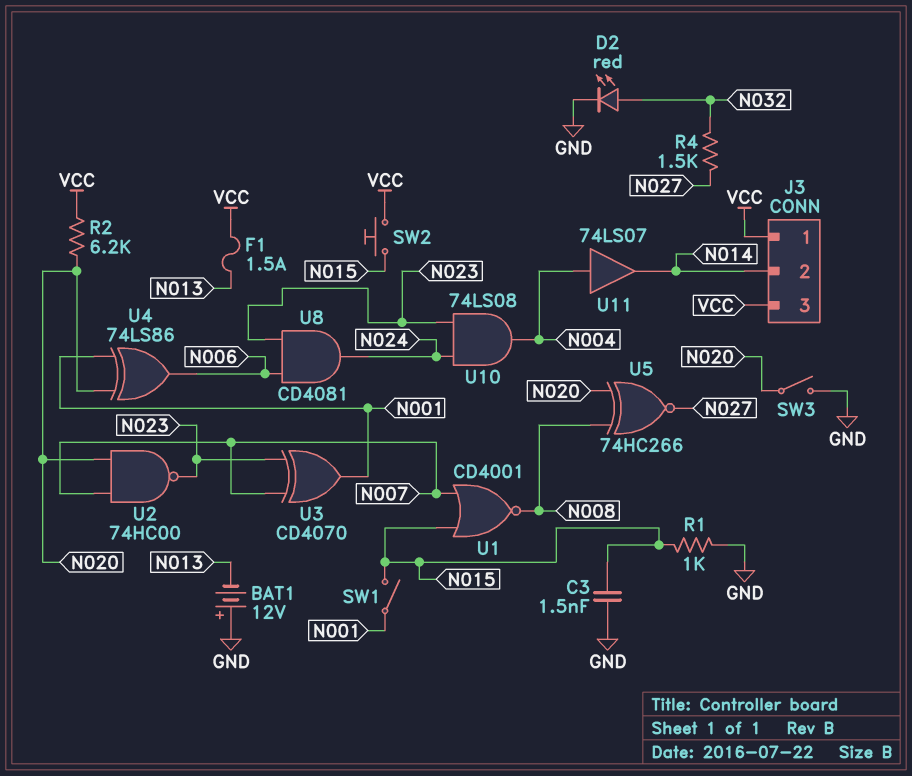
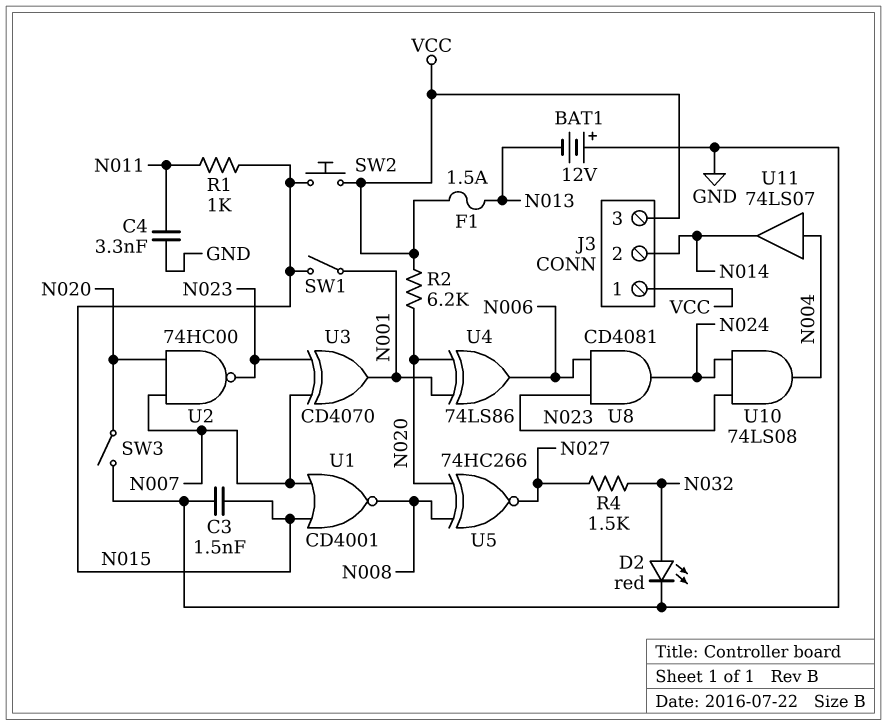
C4: none -> 3.3nF (GND, N011)
R1: 1k (GND, N015) -> 1k (N011, N015)

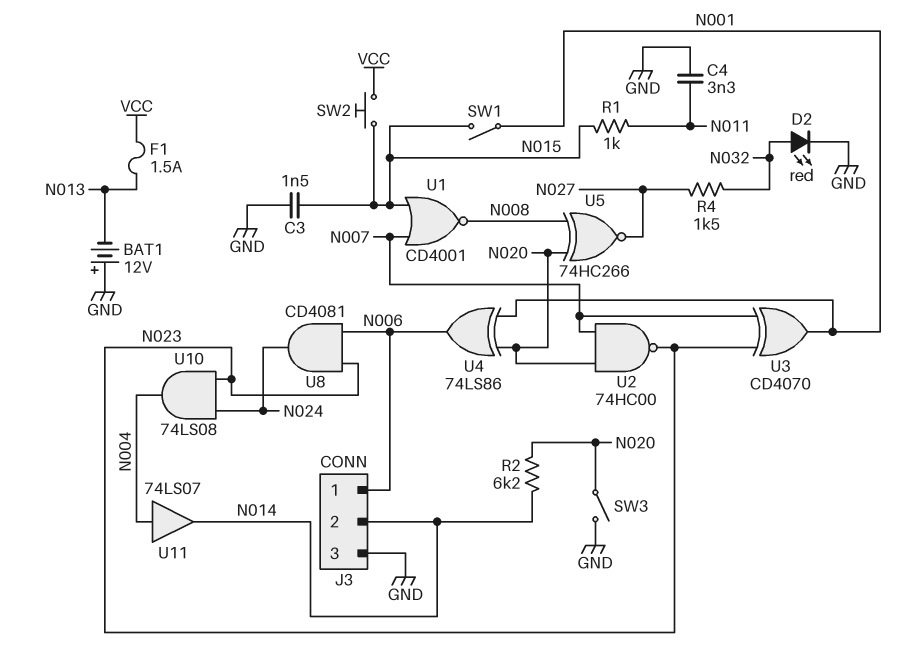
J3 pin 1: VCC -> N006
J3 pin 3: VCC -> GND
R2: 6.2k (N020, VCC) -> 6.2k (N014, N020)

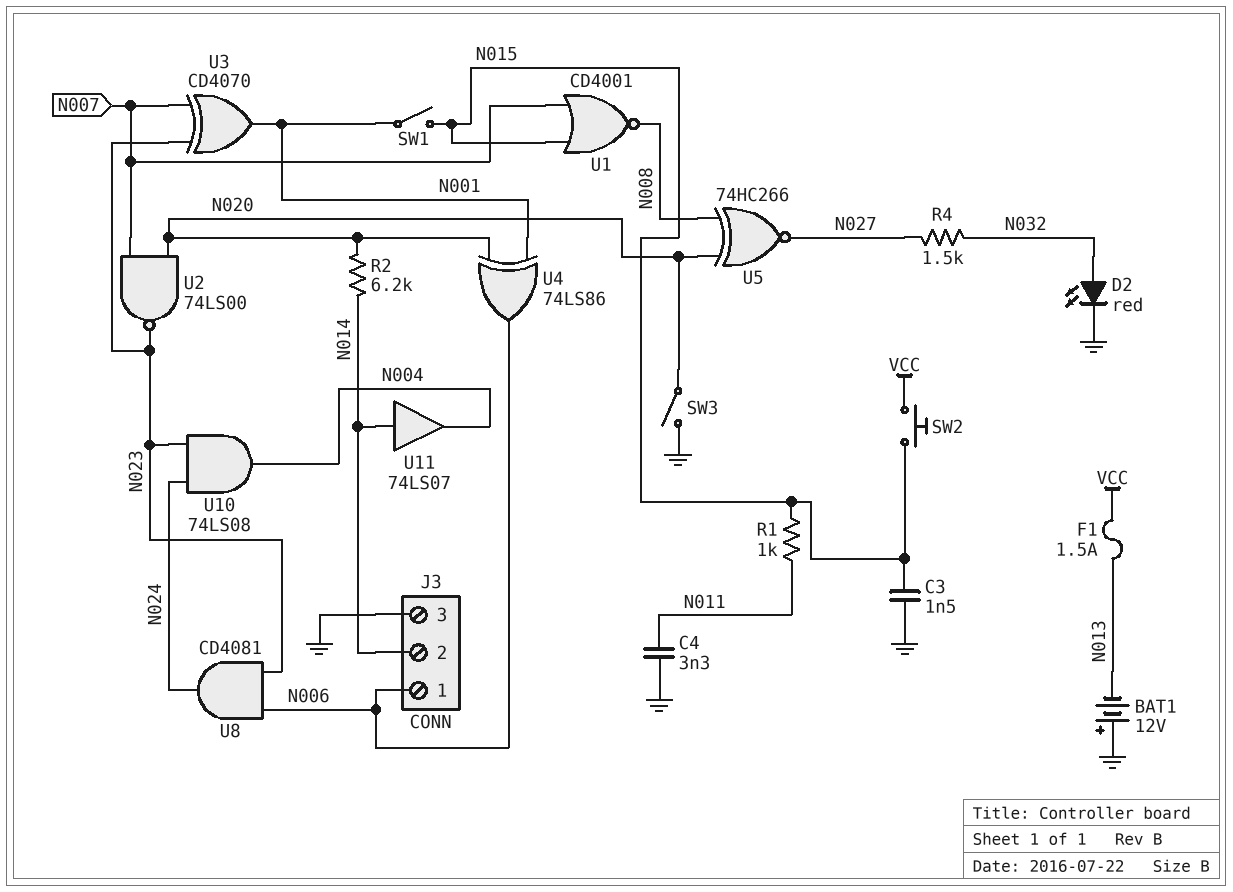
U2: NAND 74HC00 (in N007, in N020, out N023) -> NAND 74LS00 (in N007, in N020, out N023)
U11: buffer 74LS07 (in N004, out N014) -> buffer 74LS07 (in N014, out N004)

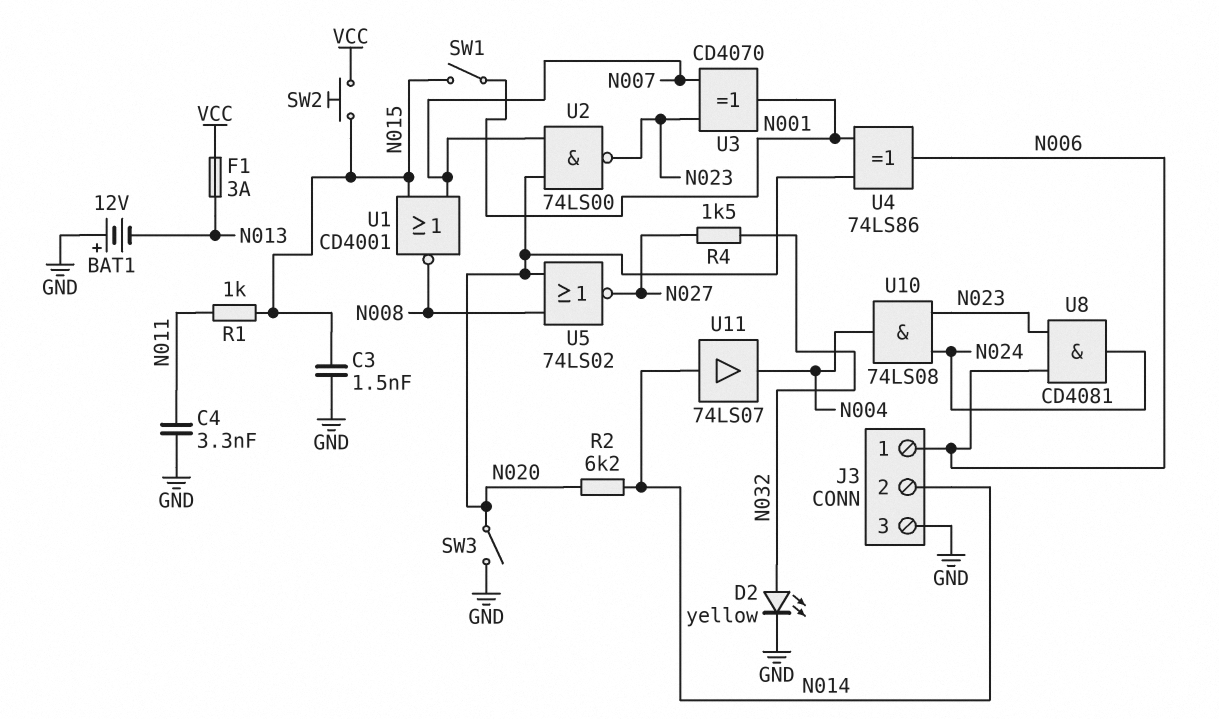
D2: LED red (A N032, K GND) -> LED yellow (A N032, K GND)
F1: 1.5A (N013, VCC) -> 3A (N013, VCC)
U5: XNOR 74HC266 (in N008, in N020, out N027) -> NOR 74LS02 (in N008, in N020, out N027)

